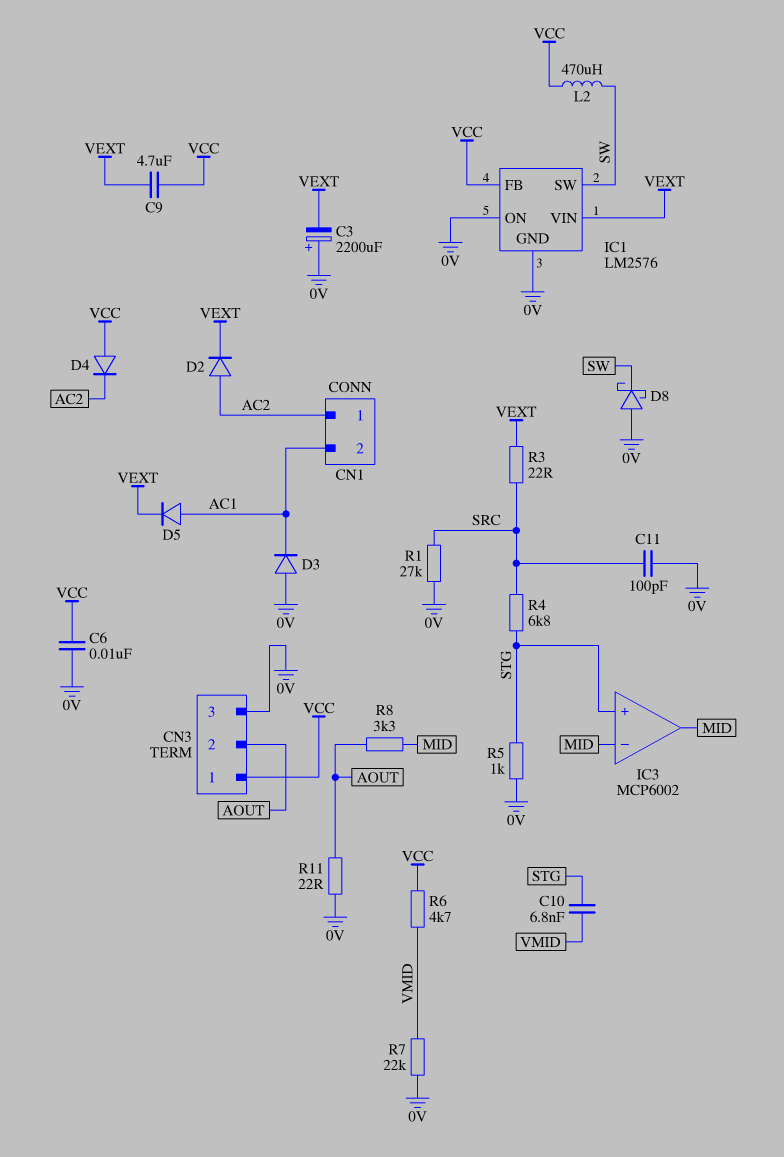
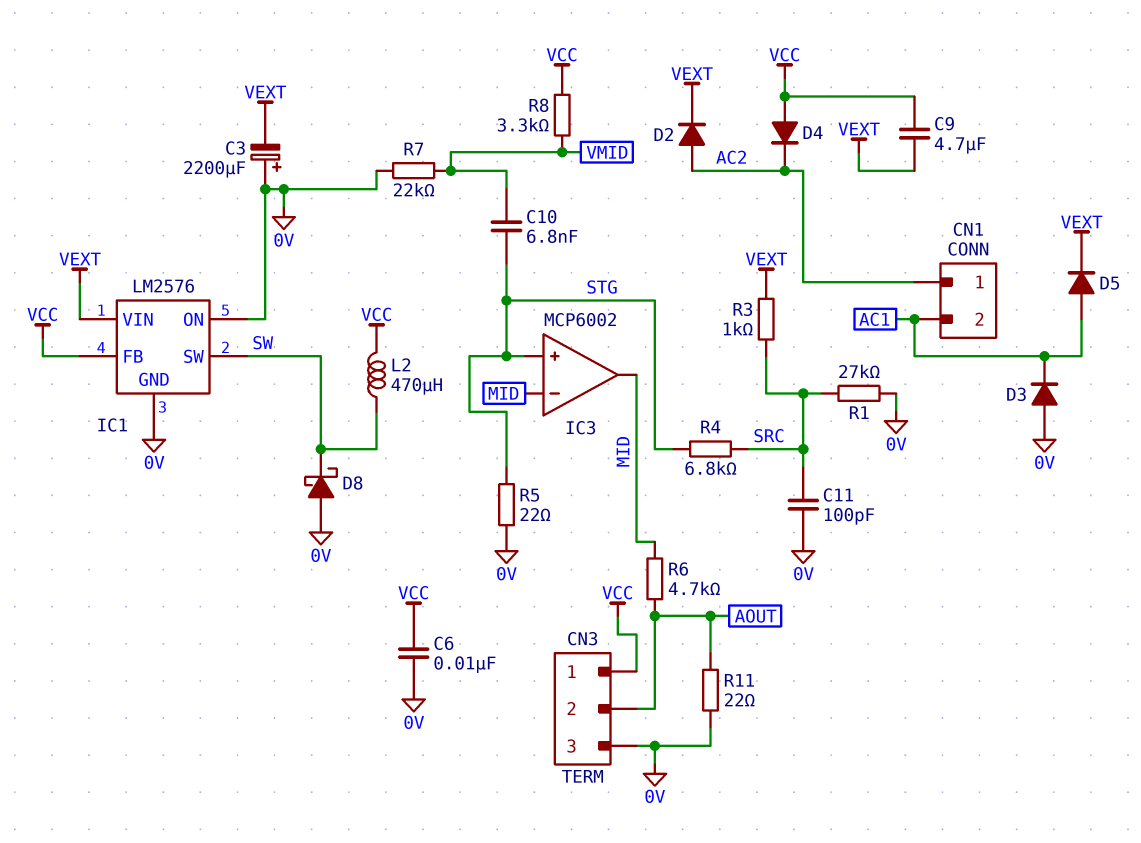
R3: 22 (SRC, VEXT) -> 1k (SRC, VEXT)
R5: 1k (0V, STG) -> 22 (0V, STG)
R6: 4.7k (VCC, VMID) -> 4.7k (AOUT, MID)
R8: 3.3k (AOUT, MID) -> 3.3k (VCC, VMID)

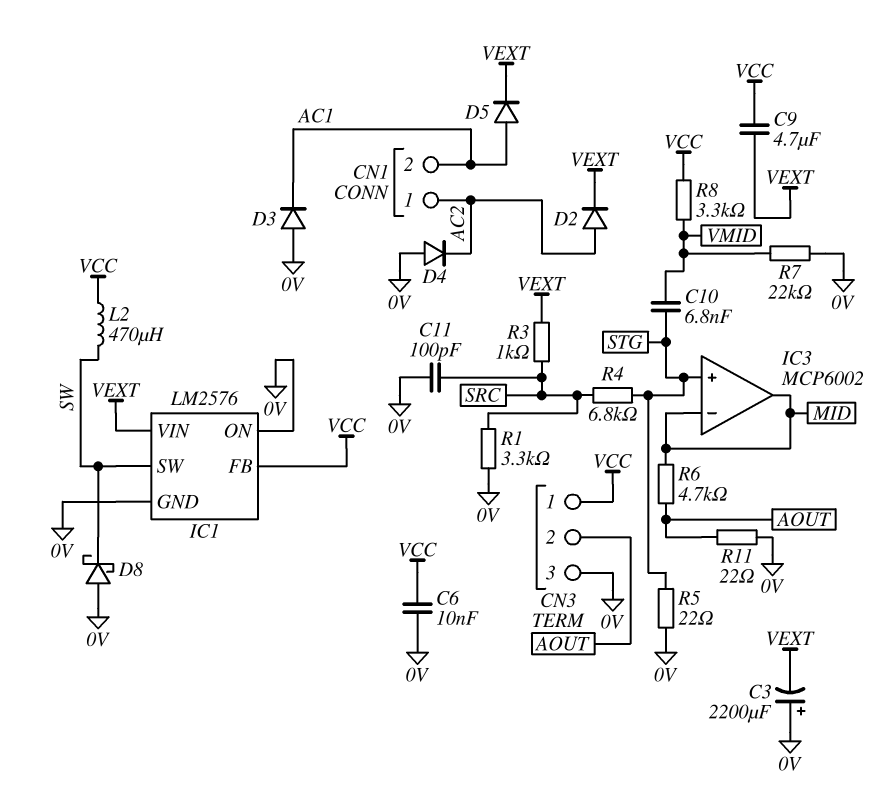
D4: diode (A VCC, K AC2) -> diode (A 0V, K AC2)
R1: 27k (0V, SRC) -> 3.3k (0V, SRC)

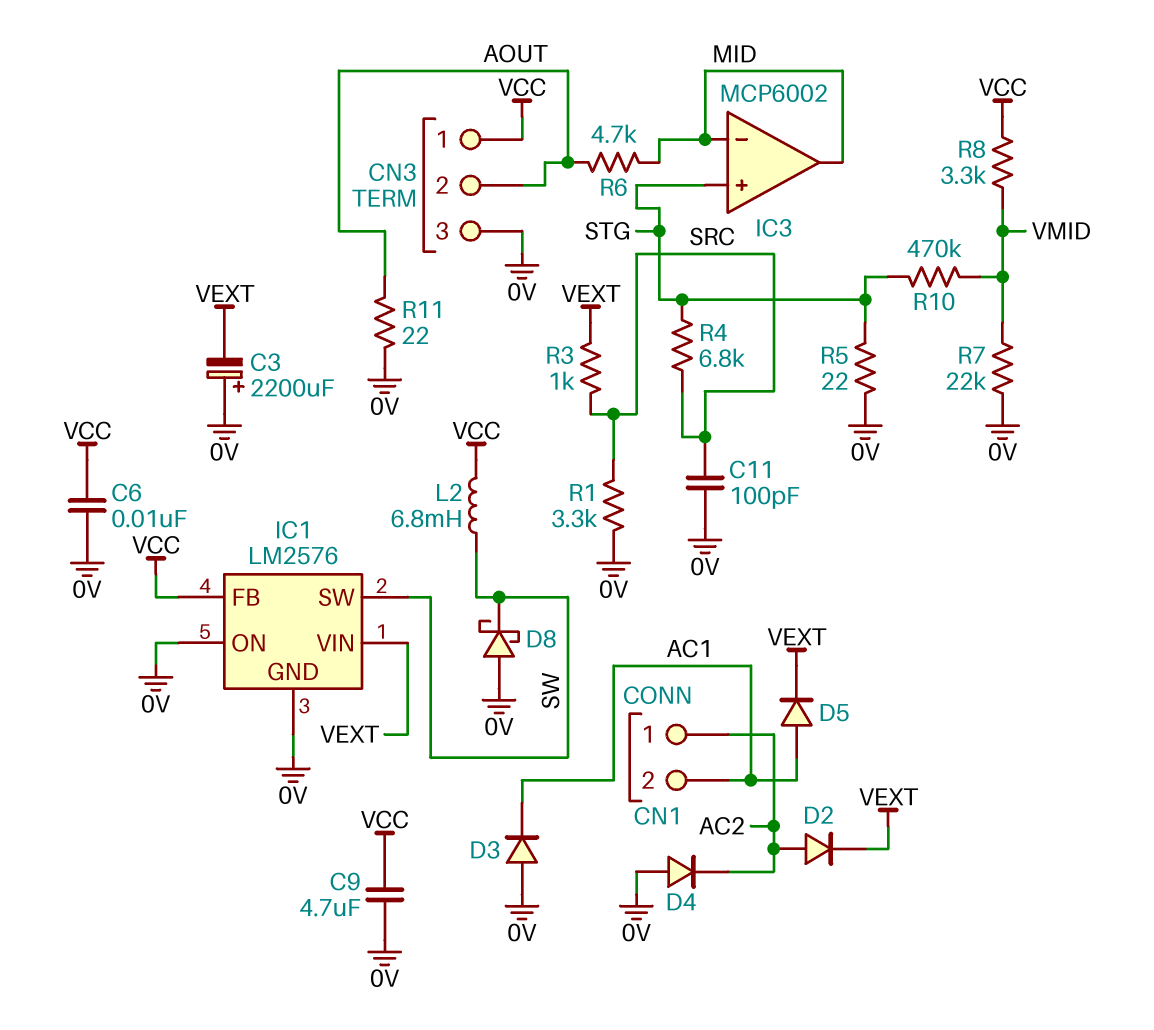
C9: 4.7uF (VCC, VEXT) -> 4.7uF (0V, VCC)
C10: 6.8nF (STG, VMID) -> none
L2: 470uH (SW, VCC) -> 6.8mH (SW, VCC)
R10: none -> 470k (STG, VMID)

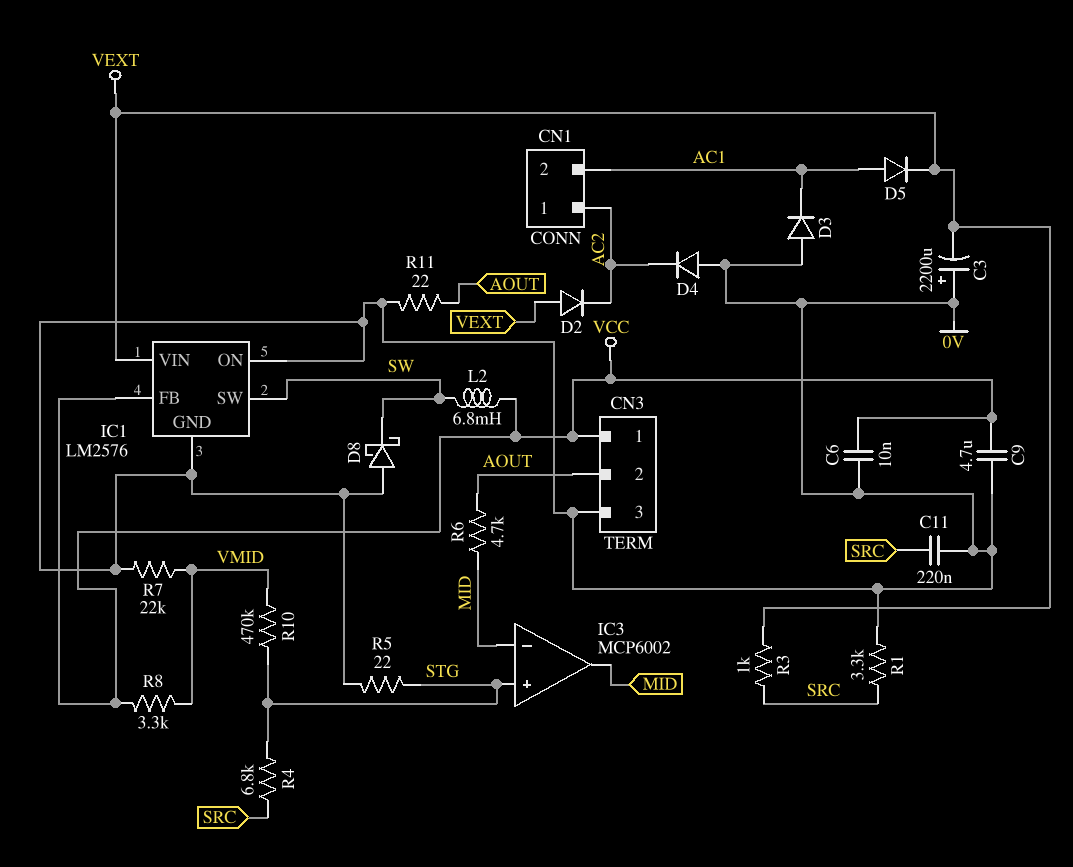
C11: 100pF (0V, SRC) -> 220nF (0V, SRC)
D2: diode (A AC2, K VEXT) -> diode (A VEXT, K AC2)

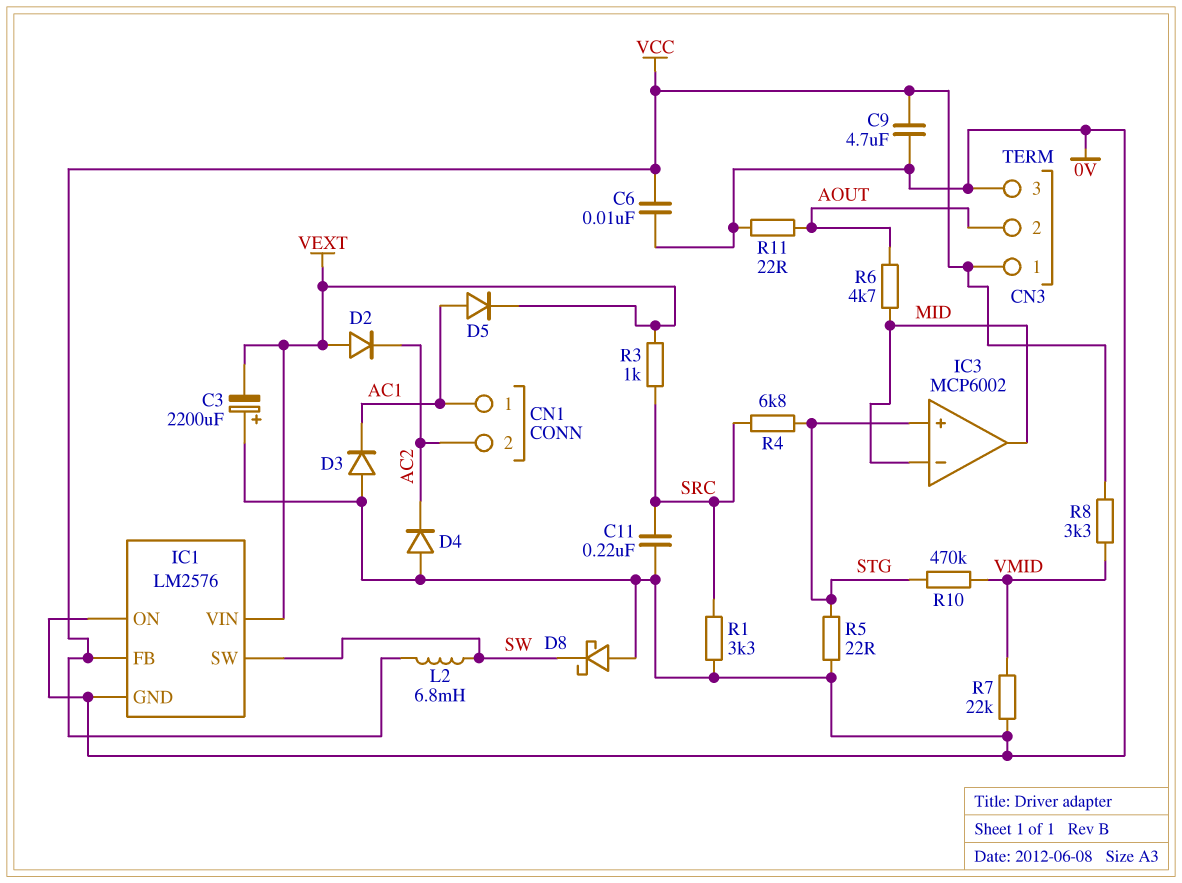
CN1 pin 1: AC2 -> AC1
CN1 pin 2: AC1 -> AC2

